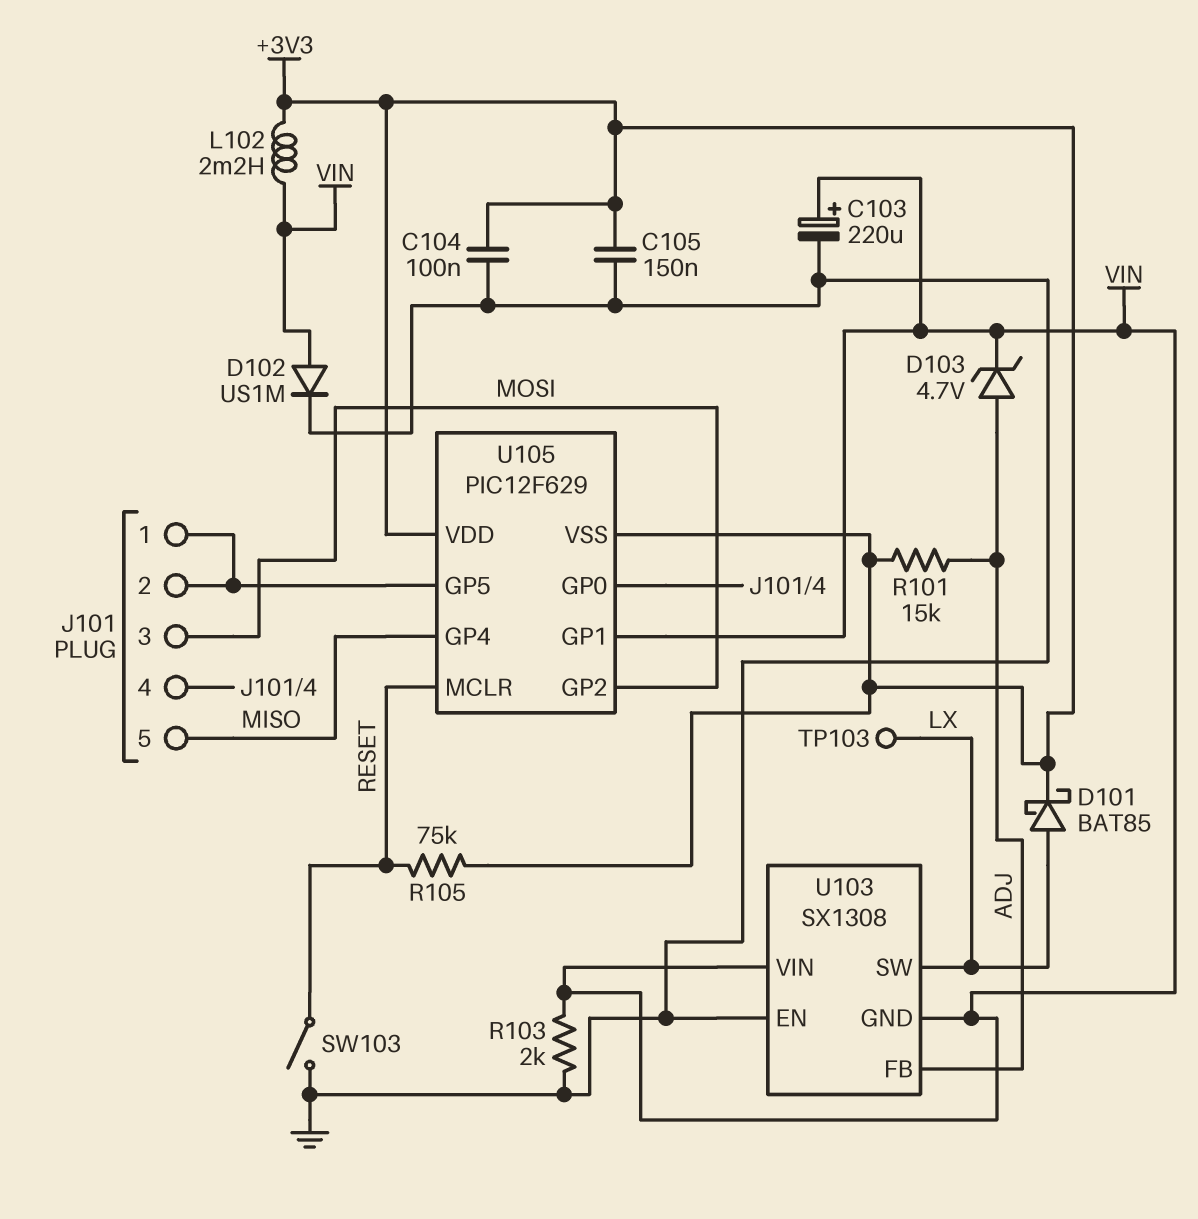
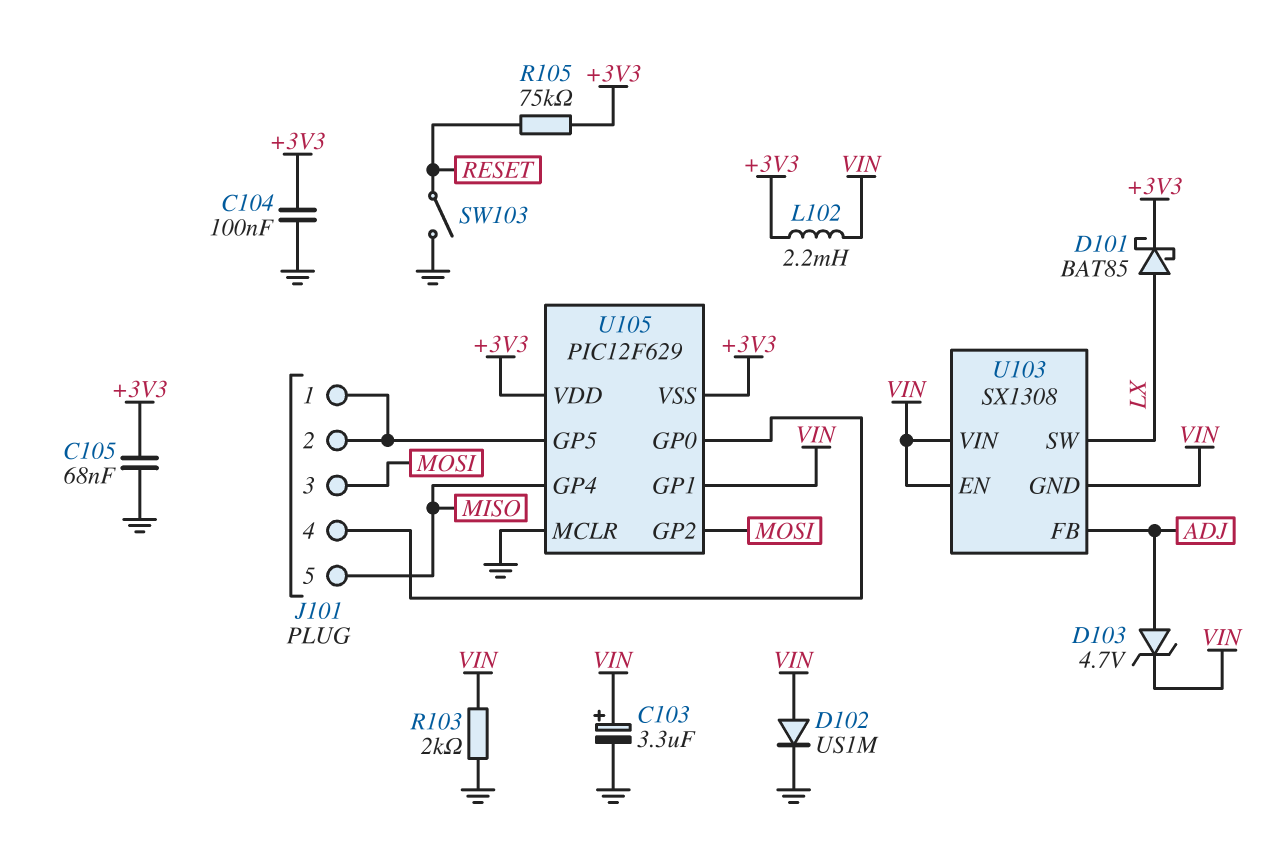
C103: 220uF (plus VIN, minus GND) -> 3.3uF (plus VIN, minus GND)
C105: 150nF (+3V3, GND) -> 68nF (+3V3, GND)
R101: 15k (+3V3, ADJ) -> none
TP103: test point (LX) -> none
U103 pin EN: GND -> VIN
U105 pin MCLR: RESET -> GND

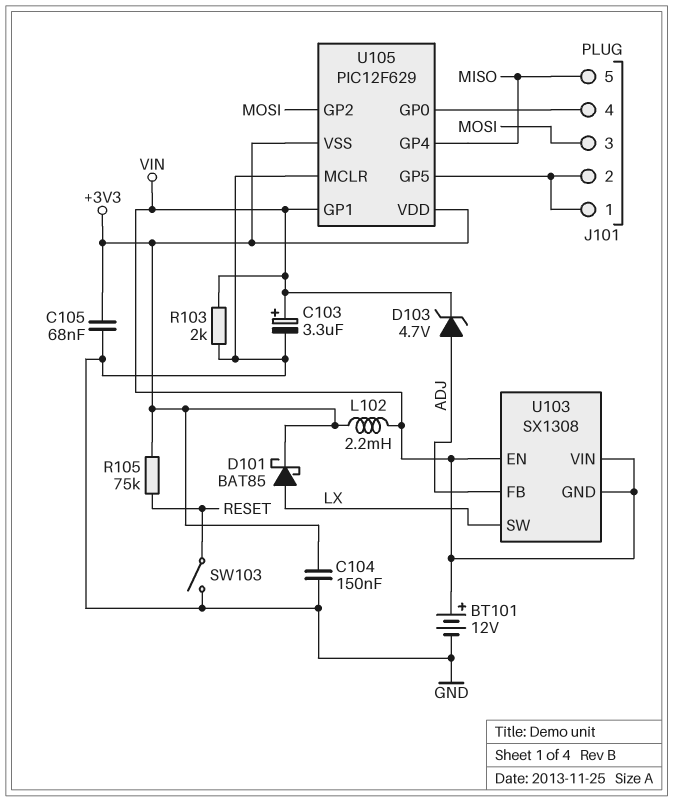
BT101: none -> 12V (plus VIN, minus GND)
C104: 100nF (+3V3, GND) -> 150nF (+3V3, GND)
D102: diode US1M (A VIN, K GND) -> none

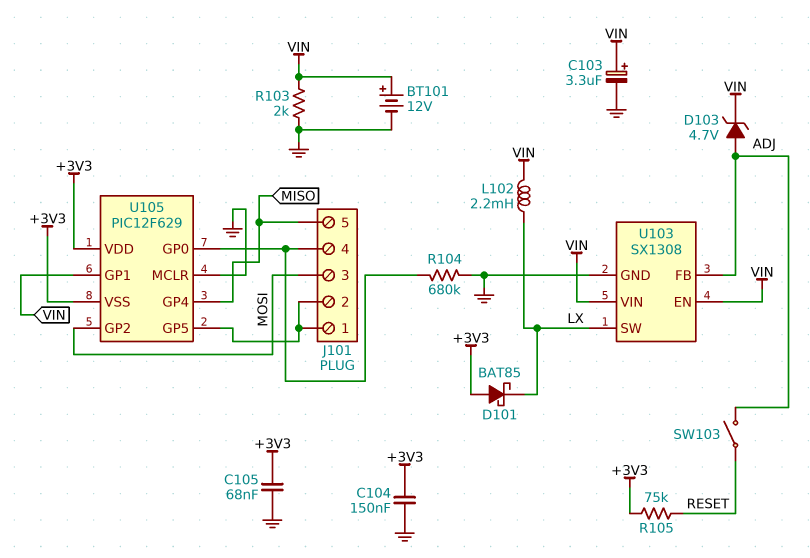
D101: schottky BAT85 (A LX, K +3V3) -> schottky BAT85 (A +3V3, K LX)
L102: 2.2mH (+3V3, VIN) -> 2.2mH (LX, VIN)
R104: none -> 680k (GND, J101/4)
SW103: switch (GND, RESET) -> switch (ADJ, RESET)
U103 pin GND: VIN -> GND

